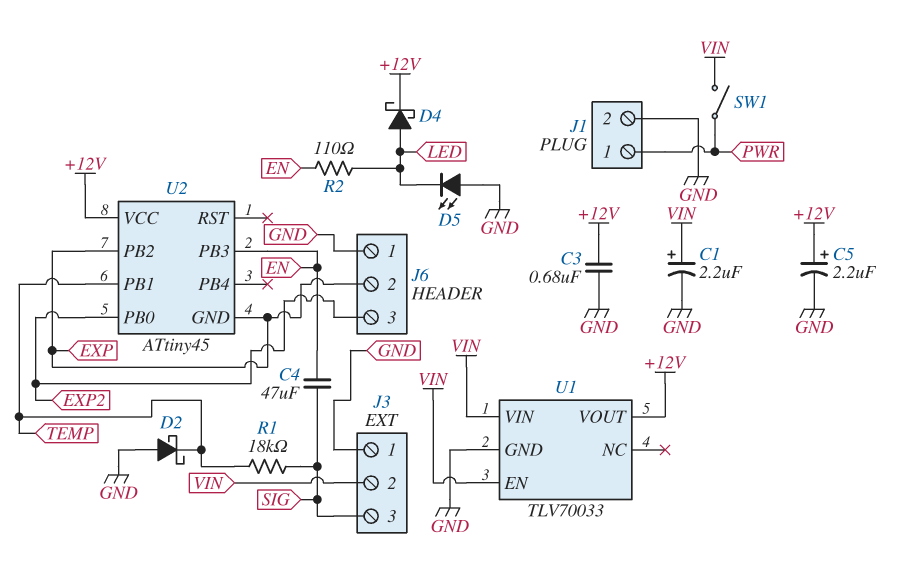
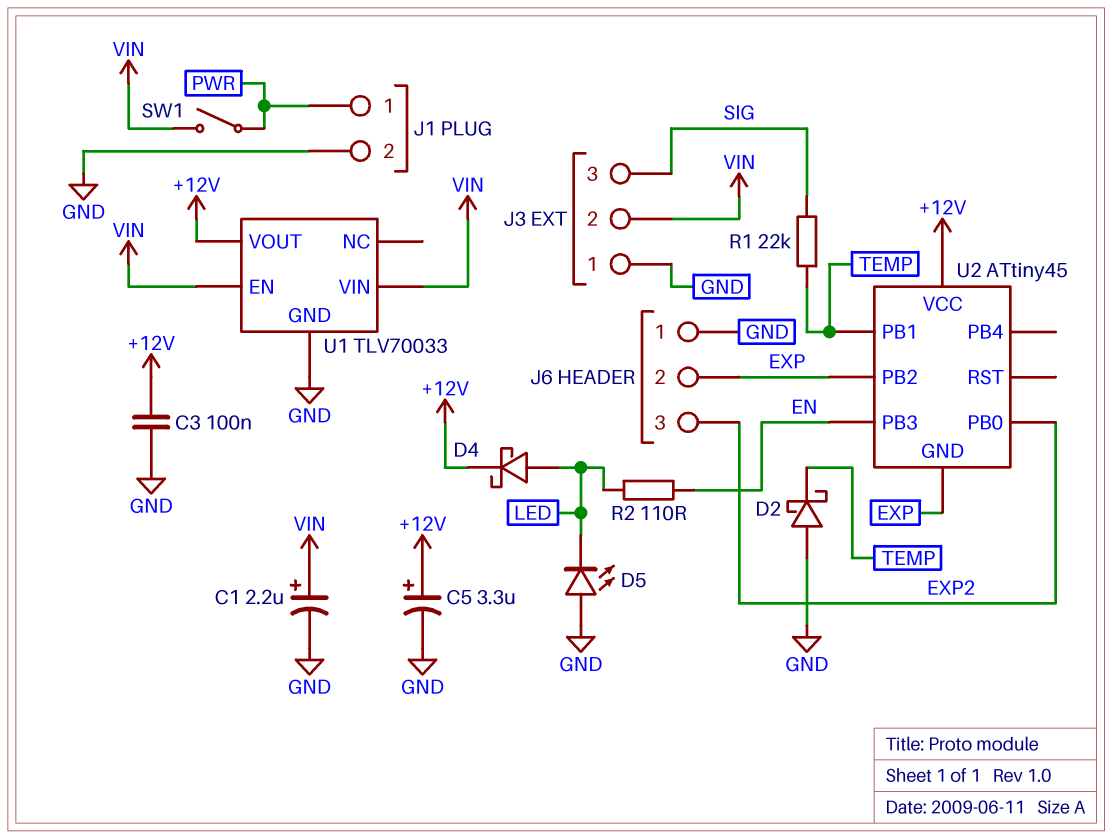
C3: 680nF (+12V, GND) -> 100nF (+12V, GND)
C4: 47uF (EN, SIG) -> none
C5: 2.2uF (plus +12V, minus GND) -> 3.3uF (plus +12V, minus GND)
R1: 18k (SIG, TEMP) -> 22k (SIG, TEMP)

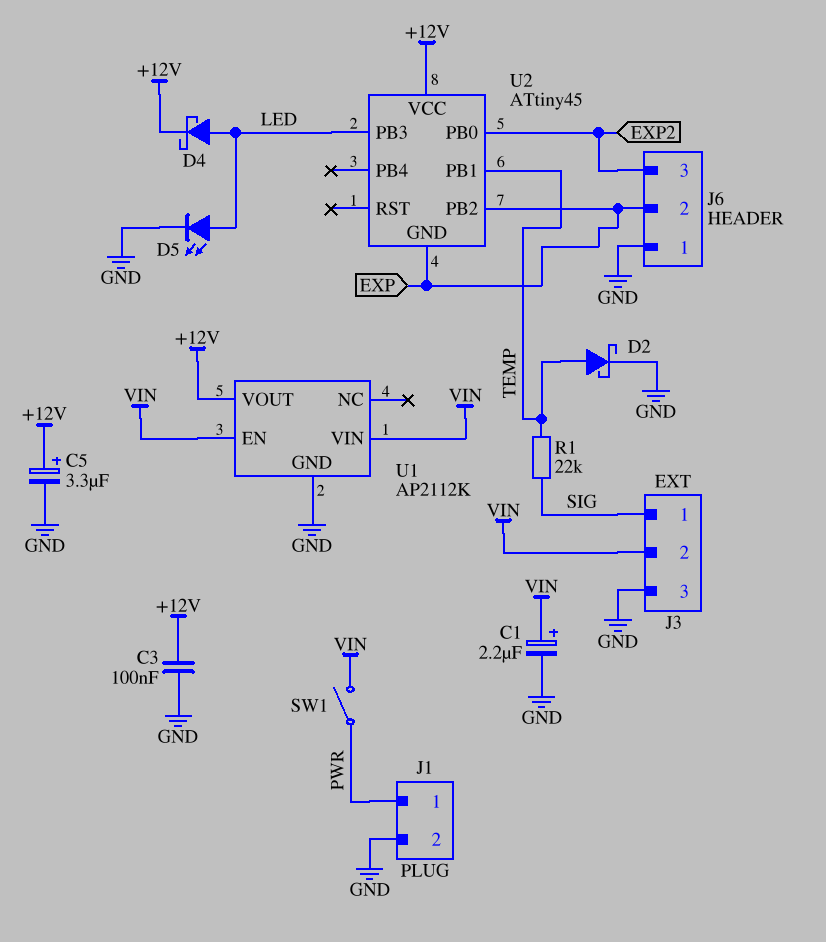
D2: schottky (A GND, K TEMP) -> schottky (A TEMP, K GND)
D5: LED (A GND, K LED) -> LED (A LED, K GND)
J3 pin 1: GND -> SIG
J3 pin 3: SIG -> GND
R2: 110 (EN, LED) -> none
U1: TLV70033 -> AP2112K
U2 pin PB3: EN -> LED

